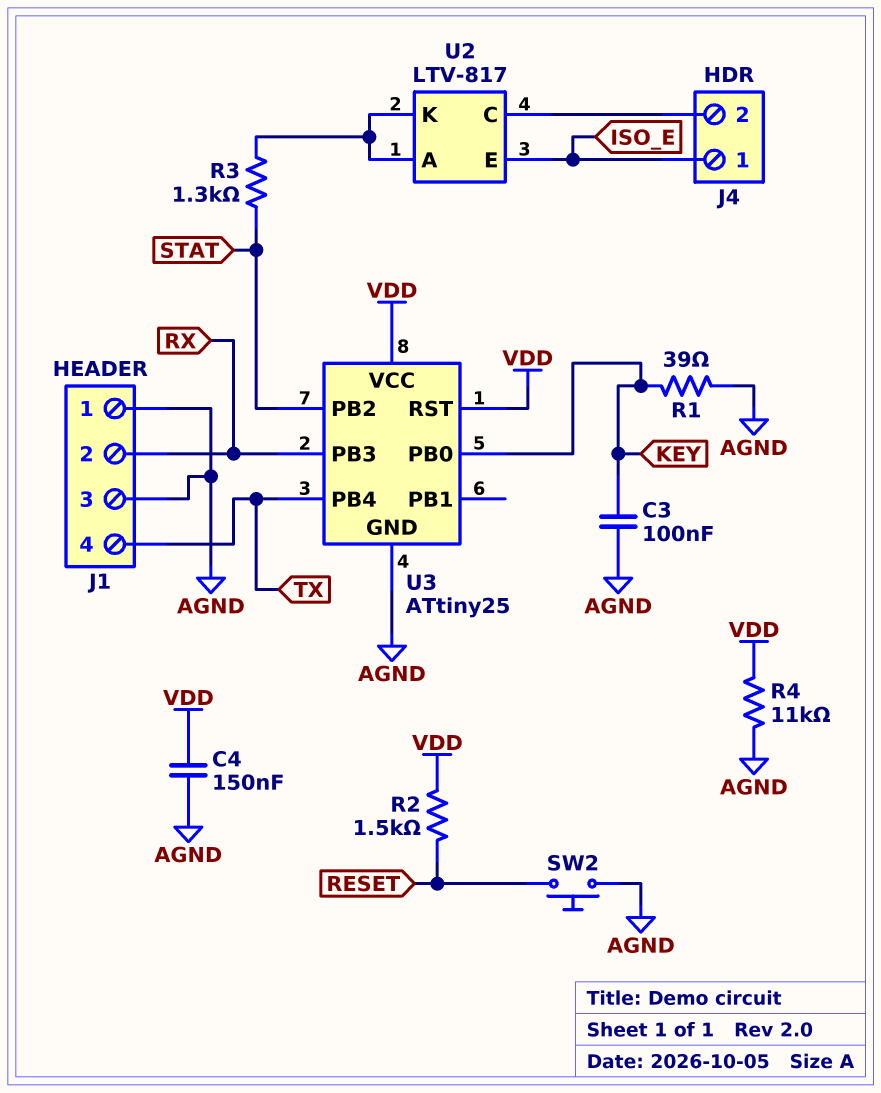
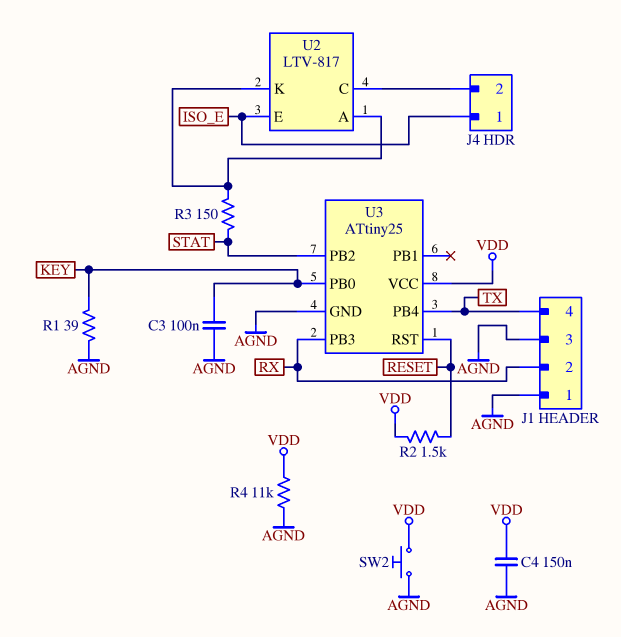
R3: 1.3k (STAT, U2/A) -> 150 (STAT, U2/A)
SW2: button (AGND, RESET) -> button (AGND, VDD)
U3 pin RST: VDD -> RESET

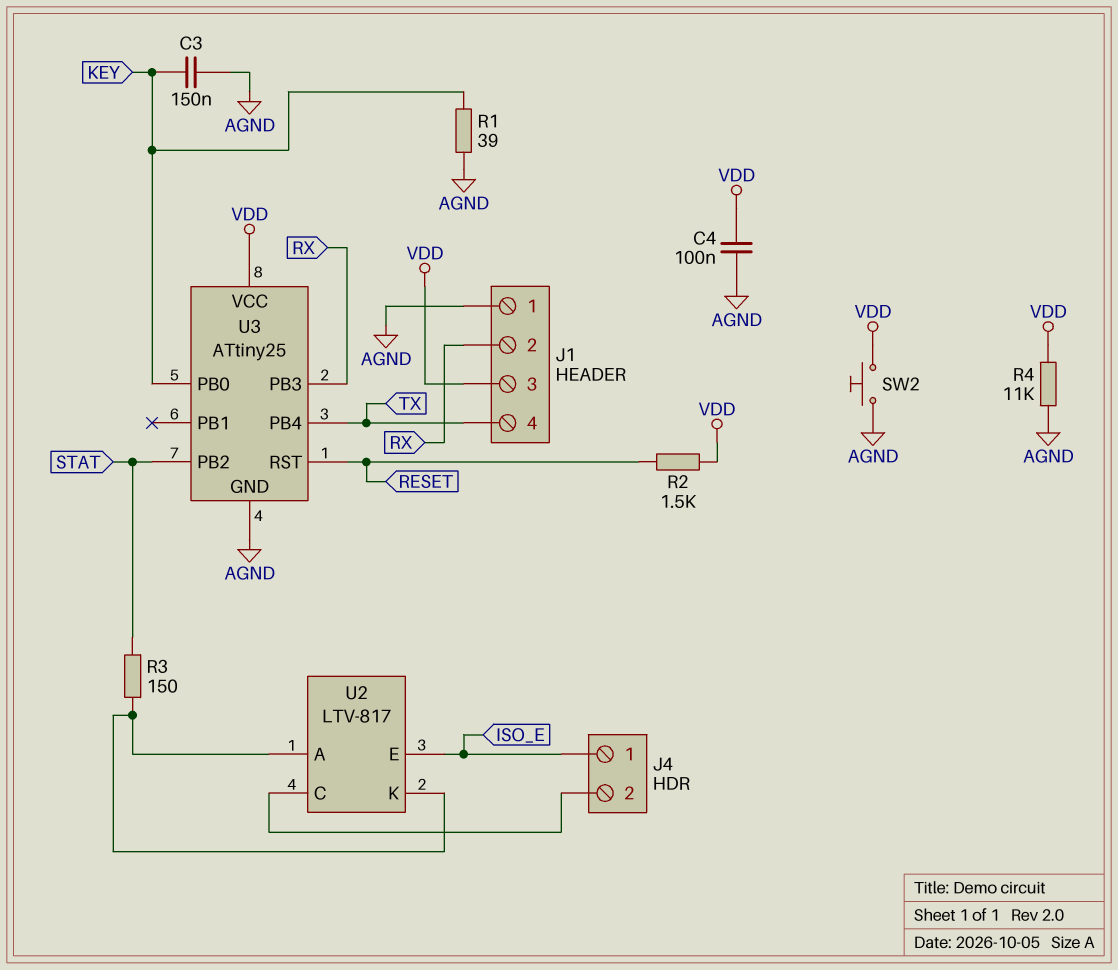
C3: 100nF (AGND, KEY) -> 150nF (AGND, KEY)
C4: 150nF (AGND, VDD) -> 100nF (AGND, VDD)
J1 pin 3: AGND -> VDD

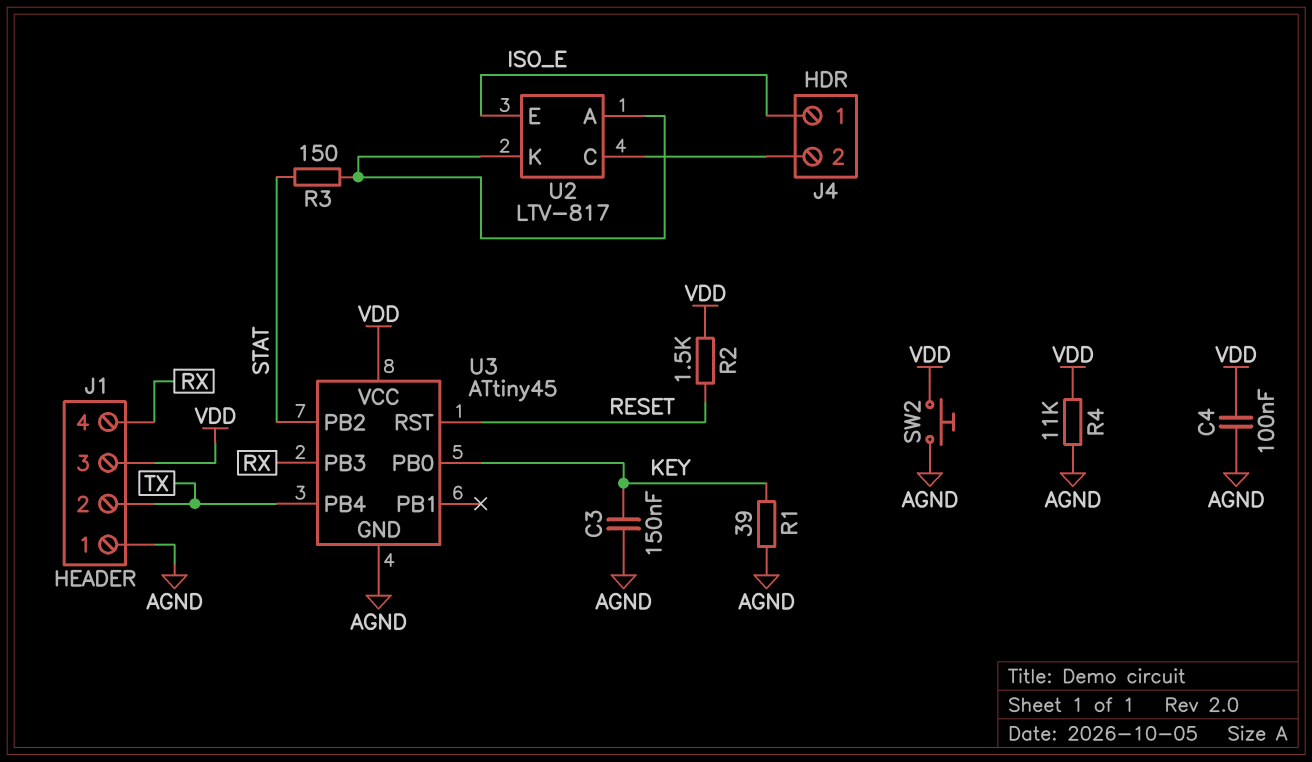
J1 pin 2: RX -> TX
J1 pin 4: TX -> RX
U3: ATtiny25 -> ATtiny45

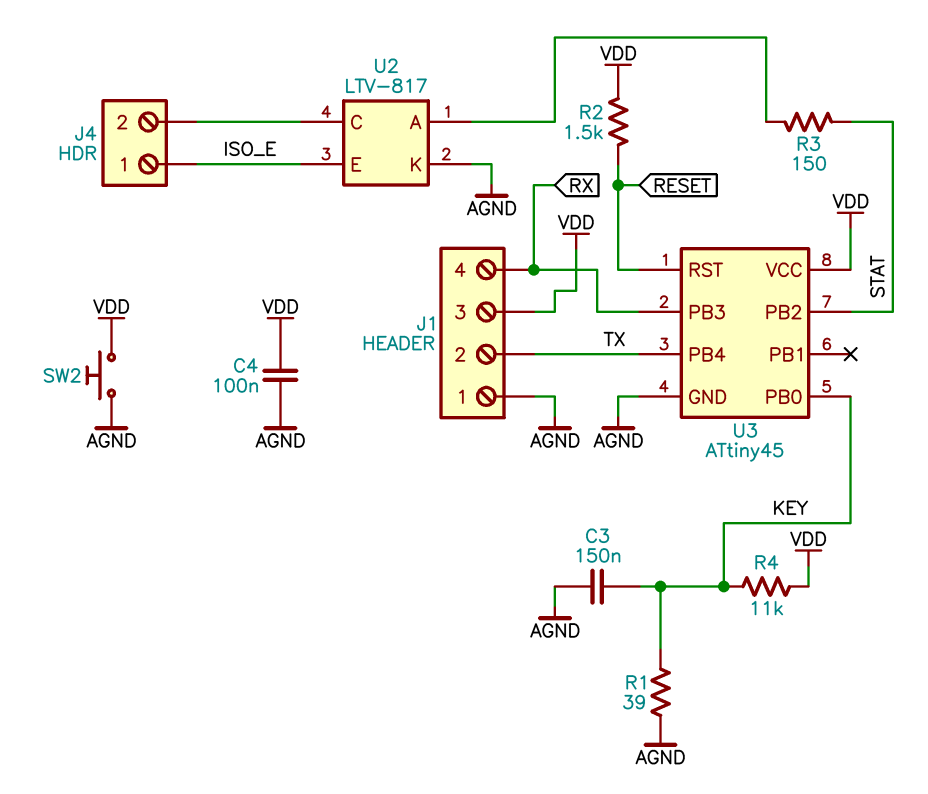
R4: 11k (AGND, VDD) -> 11k (KEY, VDD)
U2 pin K: U2/A -> AGND

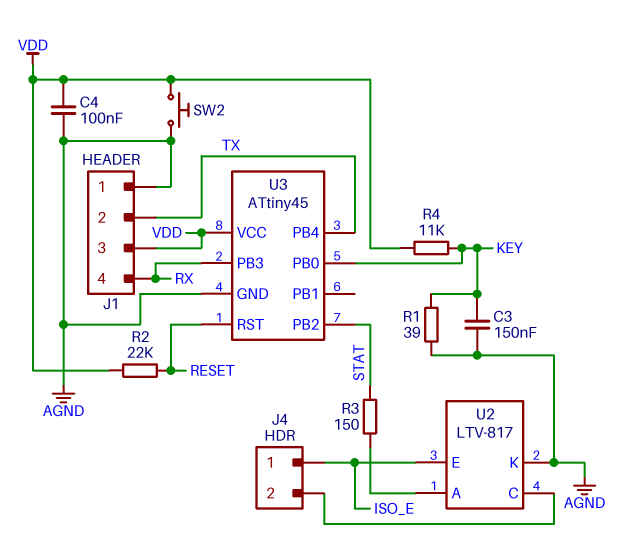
R2: 1.5k (RESET, VDD) -> 22k (RESET, VDD)

